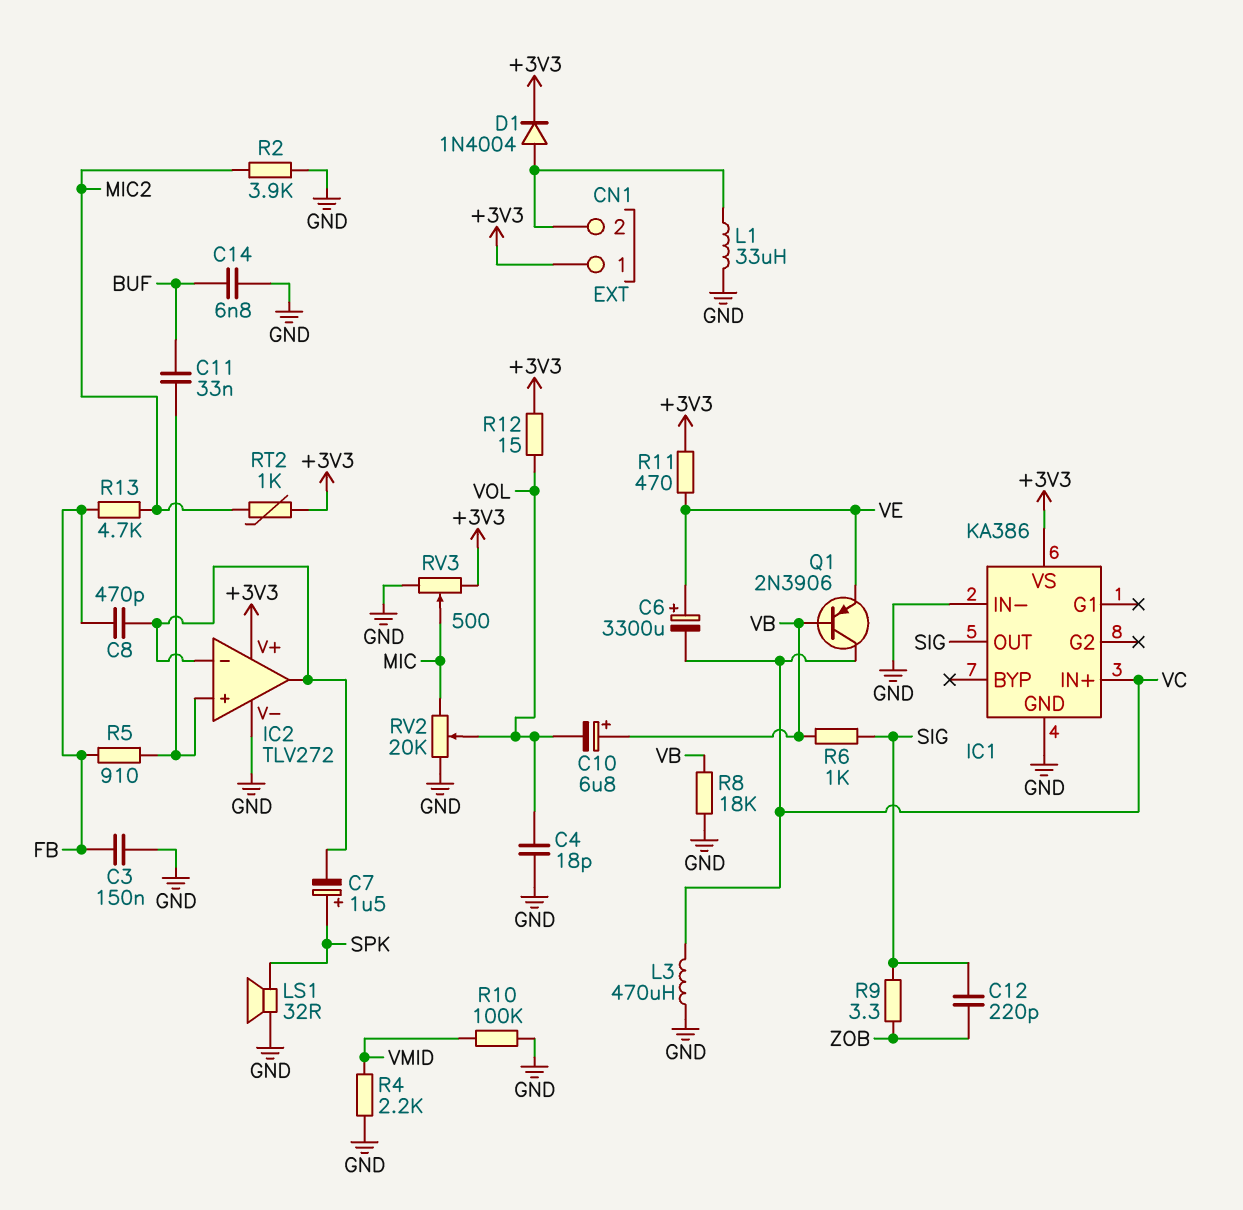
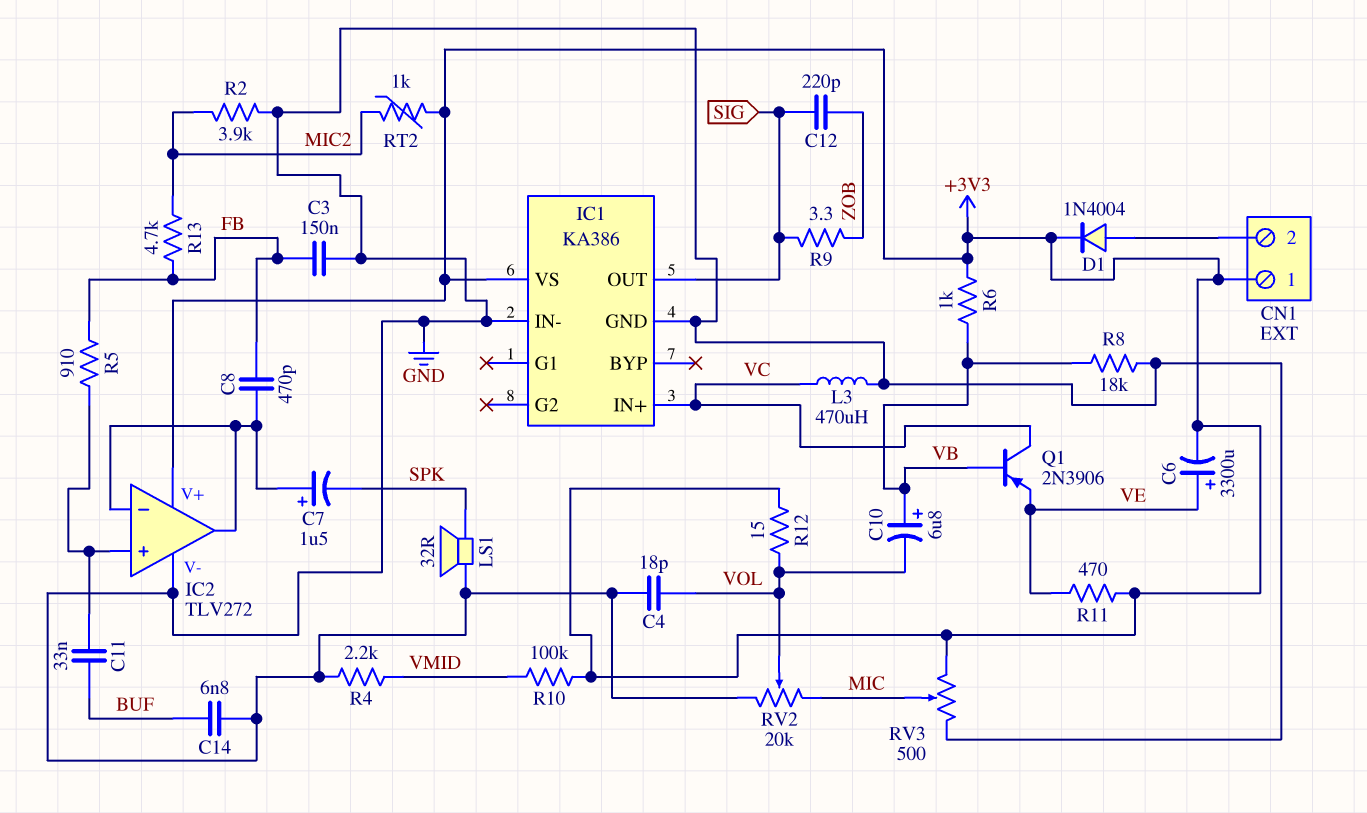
C6: 3300uF (plus VE, minus VC) -> 3300uF (plus VE, minus +3V3)
C7: 1.5uF (plus SPK, minus IC2/in-) -> 1.5uF (plus IC2/in-, minus SPK)
L1: 33uH (CN1/2, GND) -> none
R6: 1k (SIG, VB) -> 1k (+3V3, VB)
R10: 100k (GND, VMID) -> 100k (+3V3, VMID)

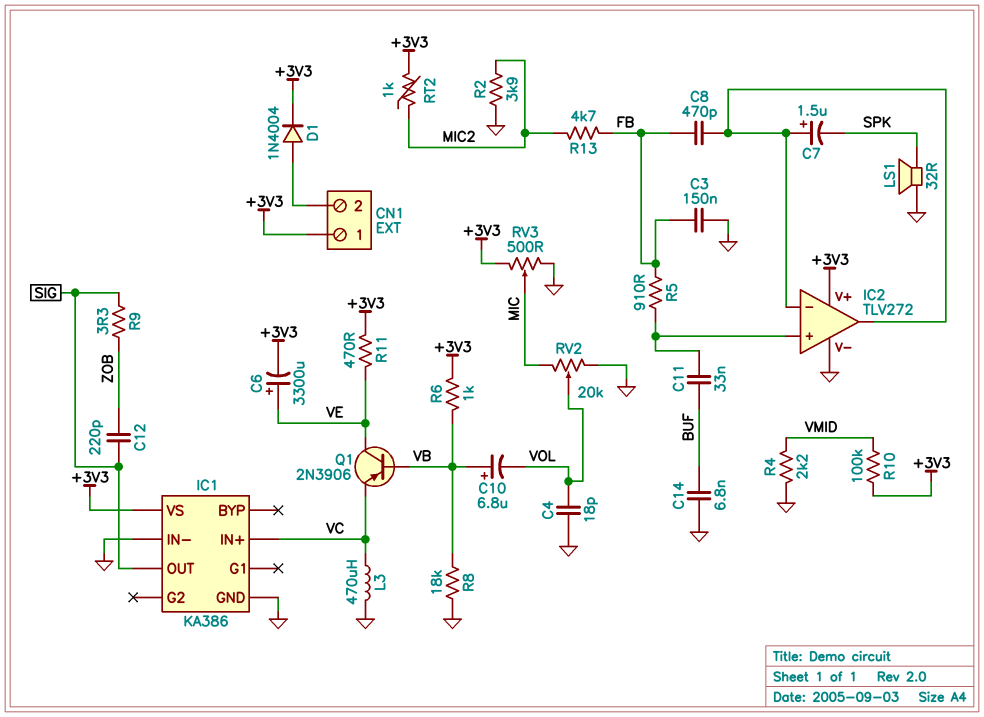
Q1: PNP 2N3906 (B VB, C VC, E VE) -> PNP 2N3906 (B VB, C VE, E VC)
R12: 15 (+3V3, VOL) -> none

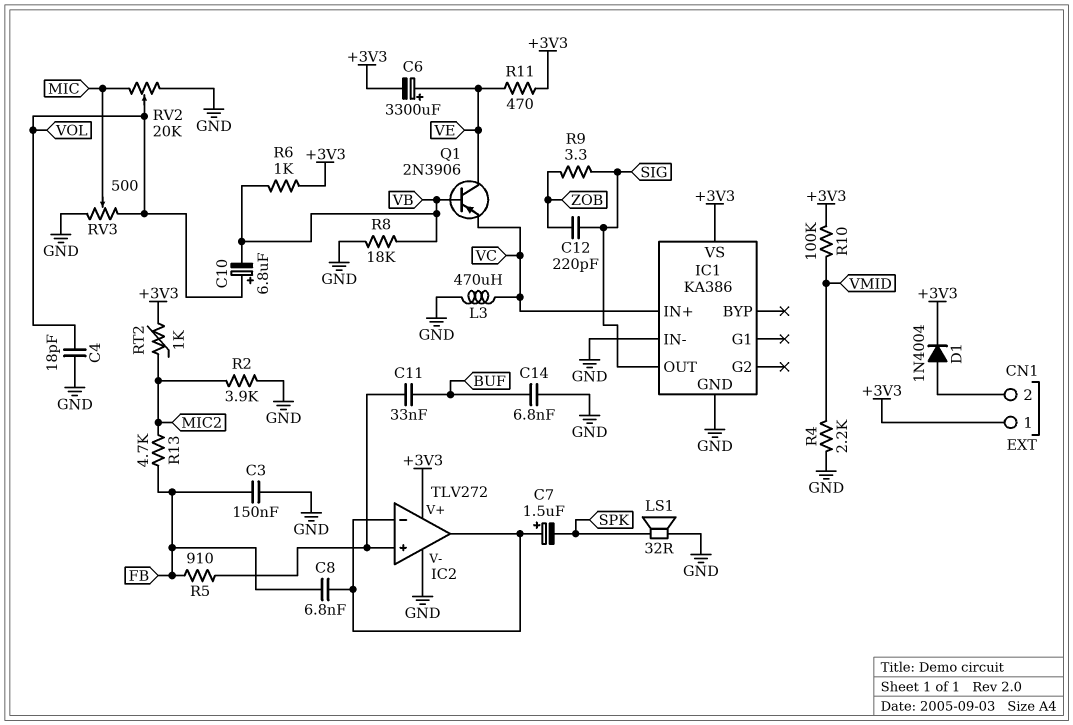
C8: 470pF (FB, IC2/in-) -> 6.8nF (FB, IC2/in-)
C10: 6.8uF (plus VB, minus VOL) -> 6.8uF (plus VOL, minus VB)
RV3: 500 (+3V3, GND, wiper MIC) -> 500 (GND, VOL, wiper MIC)

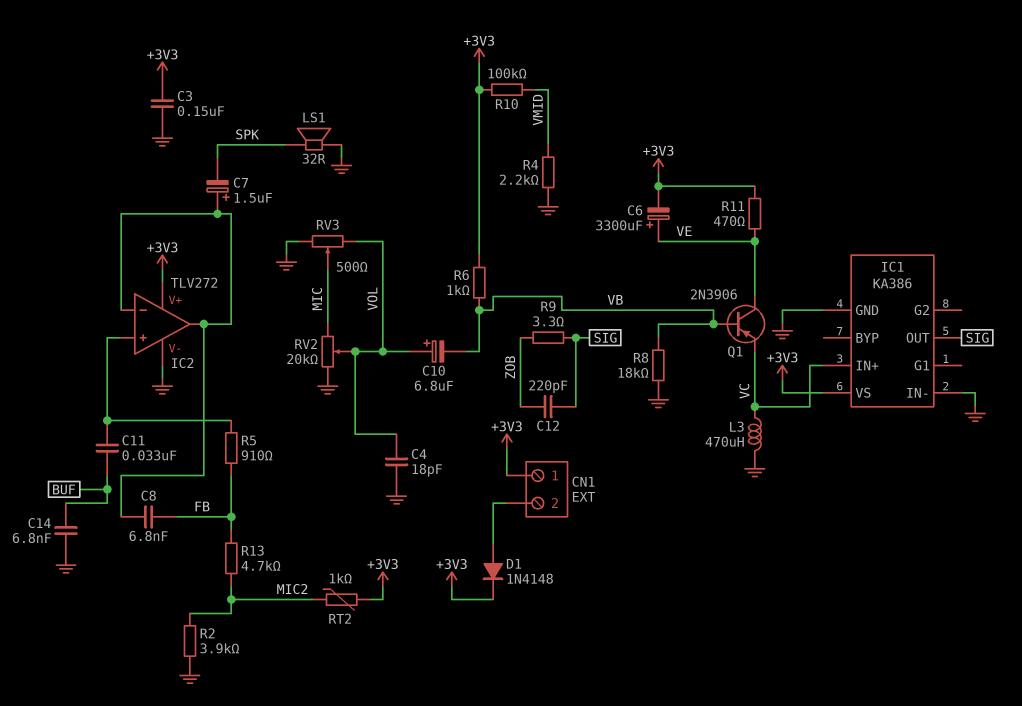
C3: 150nF (FB, GND) -> 150nF (+3V3, GND)
D1: diode 1N4004 (A CN1/2, K +3V3) -> diode 1N4148 (A CN1/2, K +3V3)

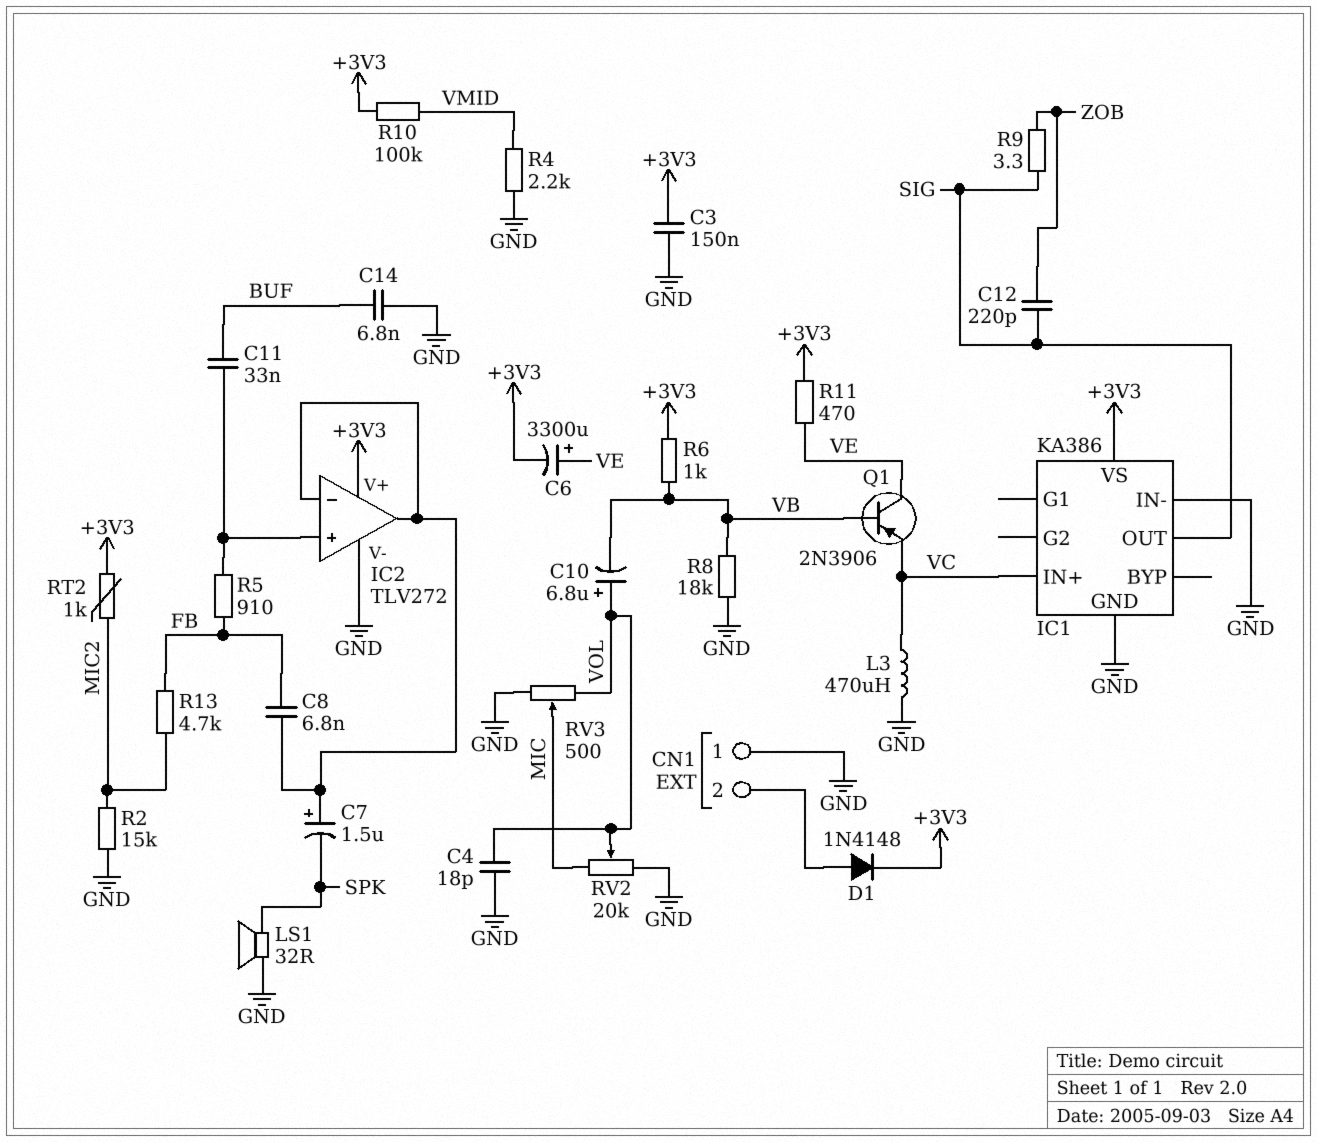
CN1 pin 1: +3V3 -> GND
R2: 3.9k (GND, MIC2) -> 15k (GND, MIC2)

